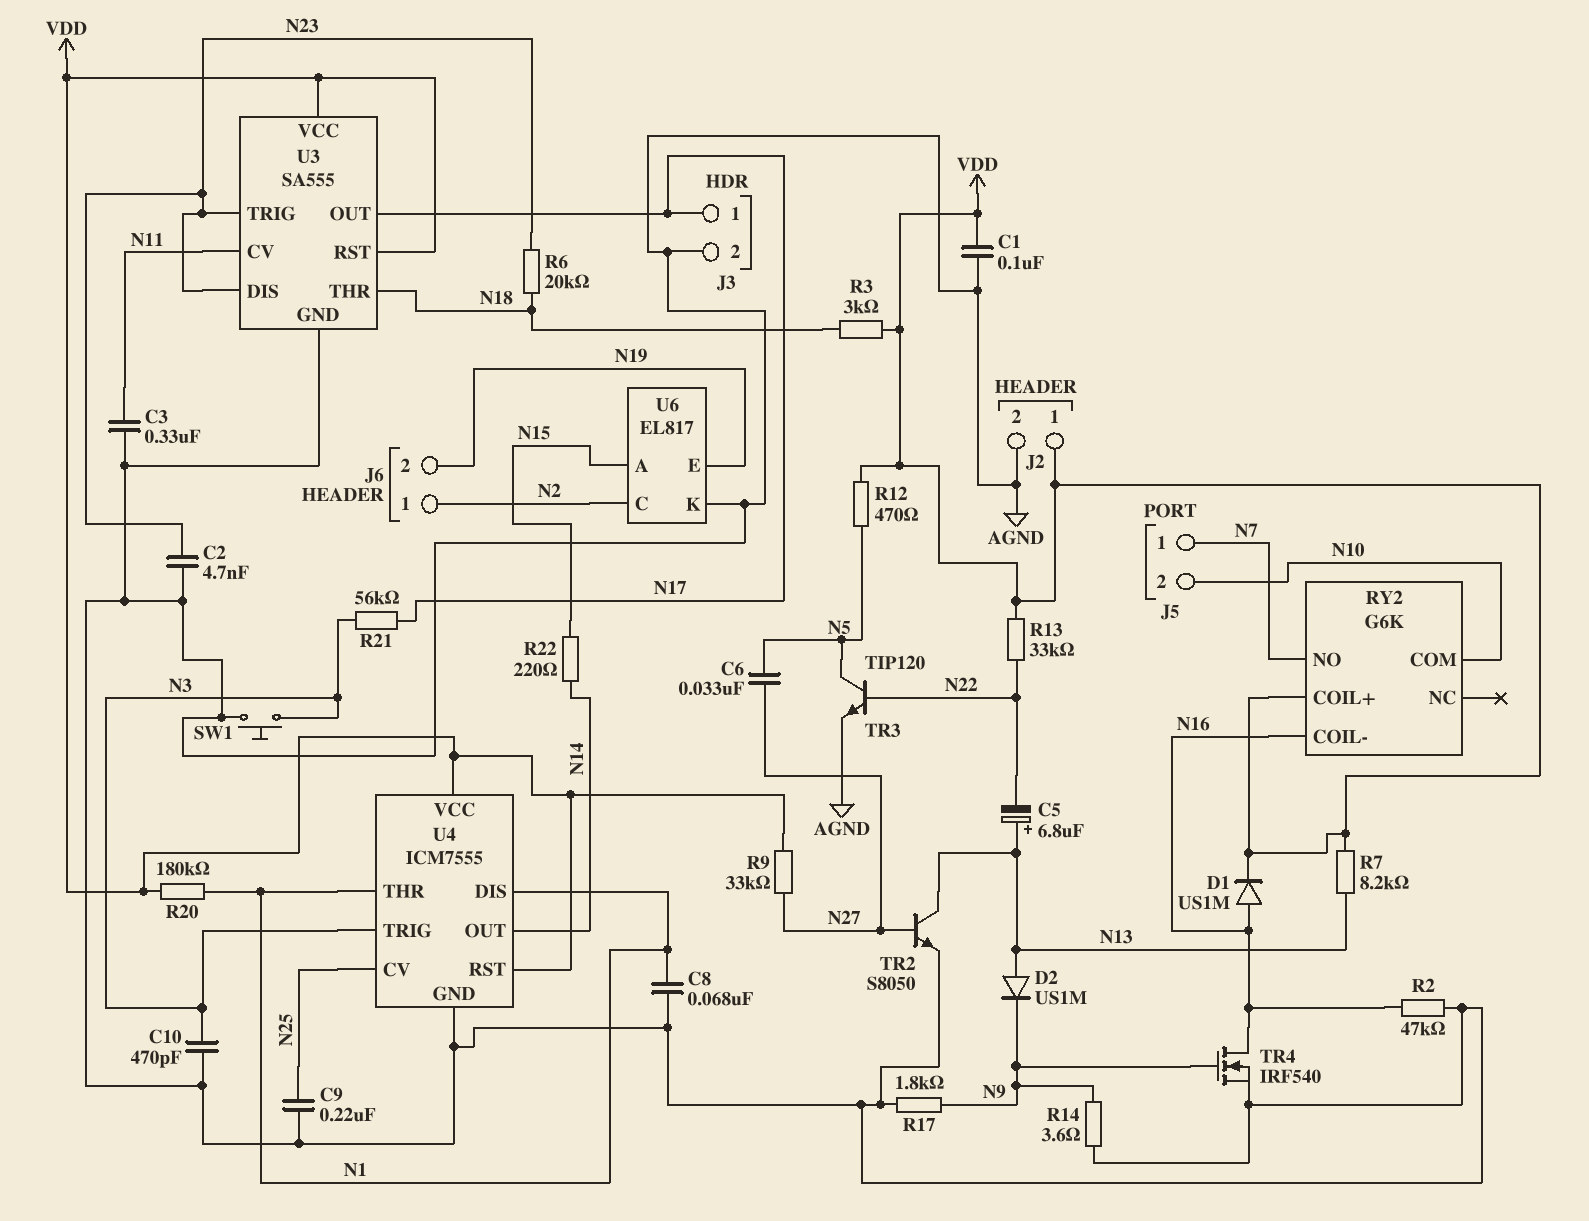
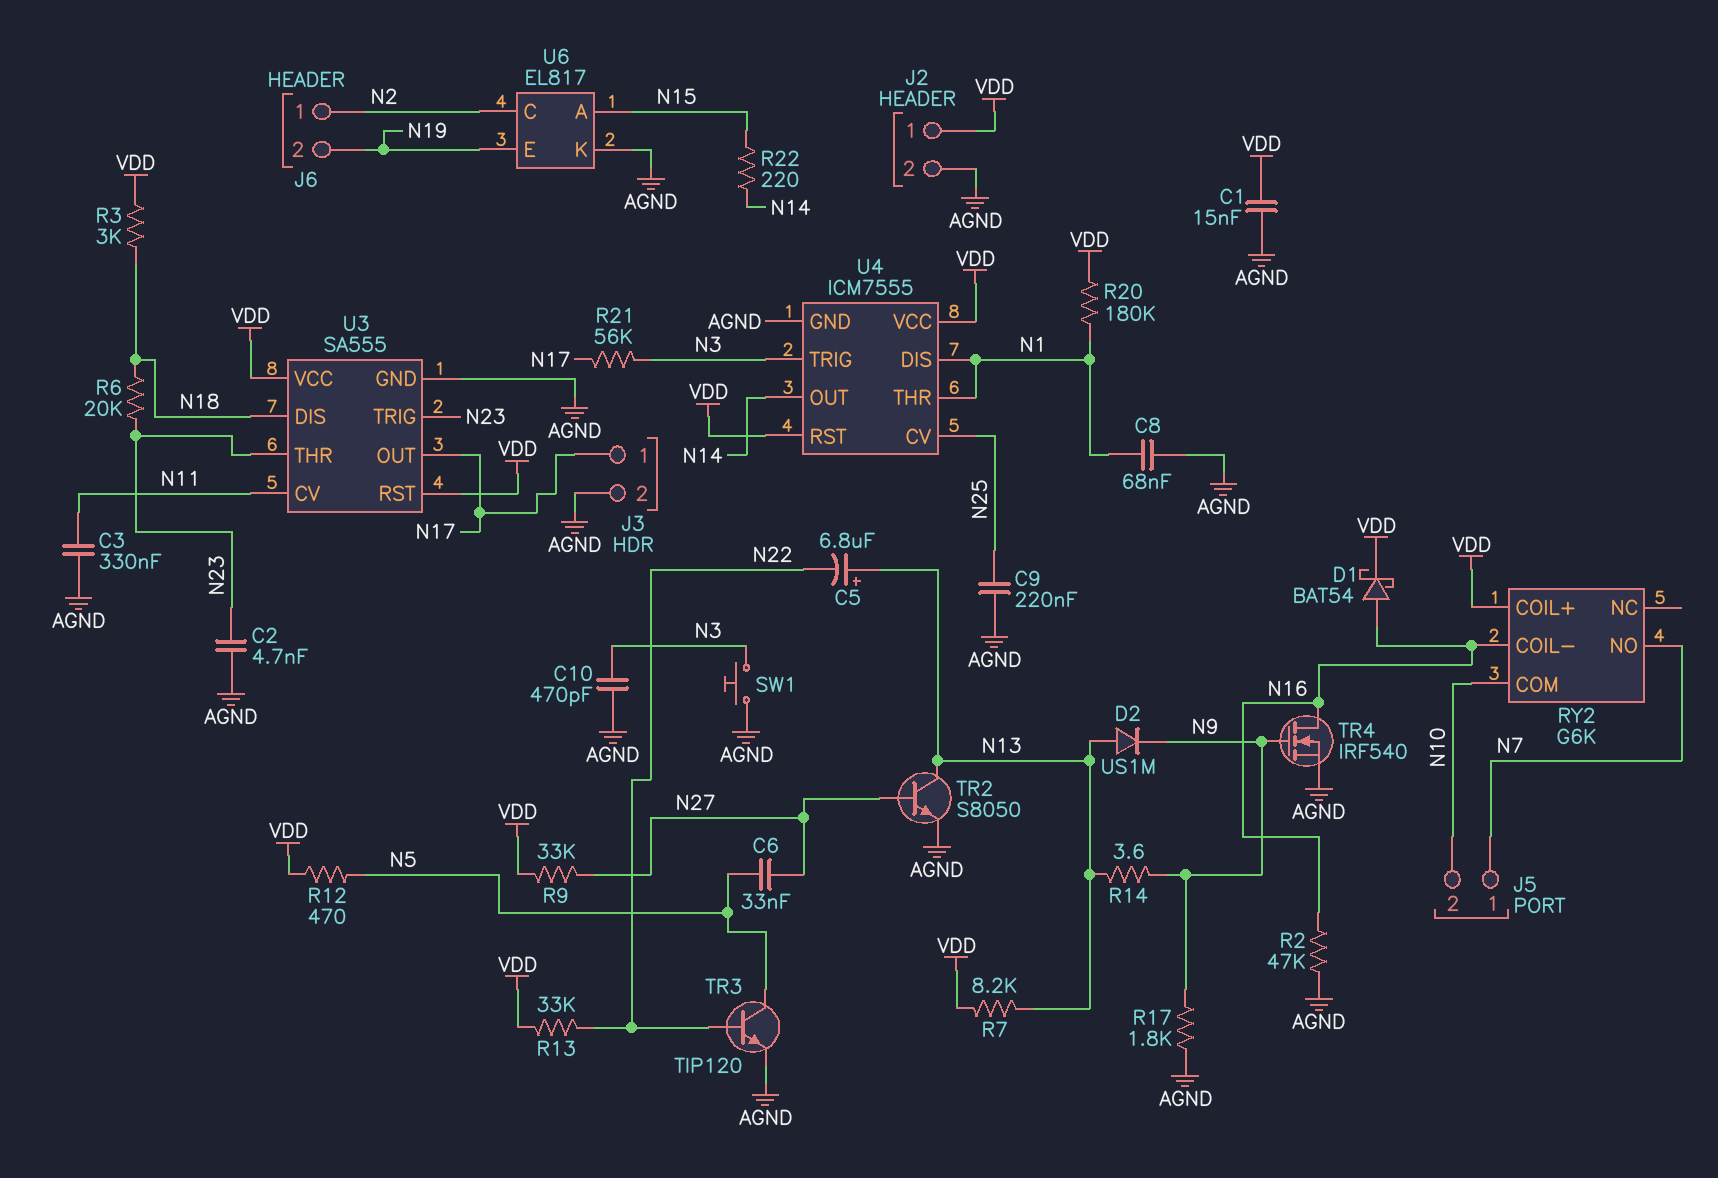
C1: 100nF (AGND, VDD) -> 15nF (AGND, VDD)
D1: diode US1M (A N16, K VDD) -> schottky BAT54 (A N16, K VDD)
R14: 3.6 (AGND, N9) -> 3.6 (N9, N13)
U3 pin DIS: N23 -> N18
U3 pin THR: N18 -> N23

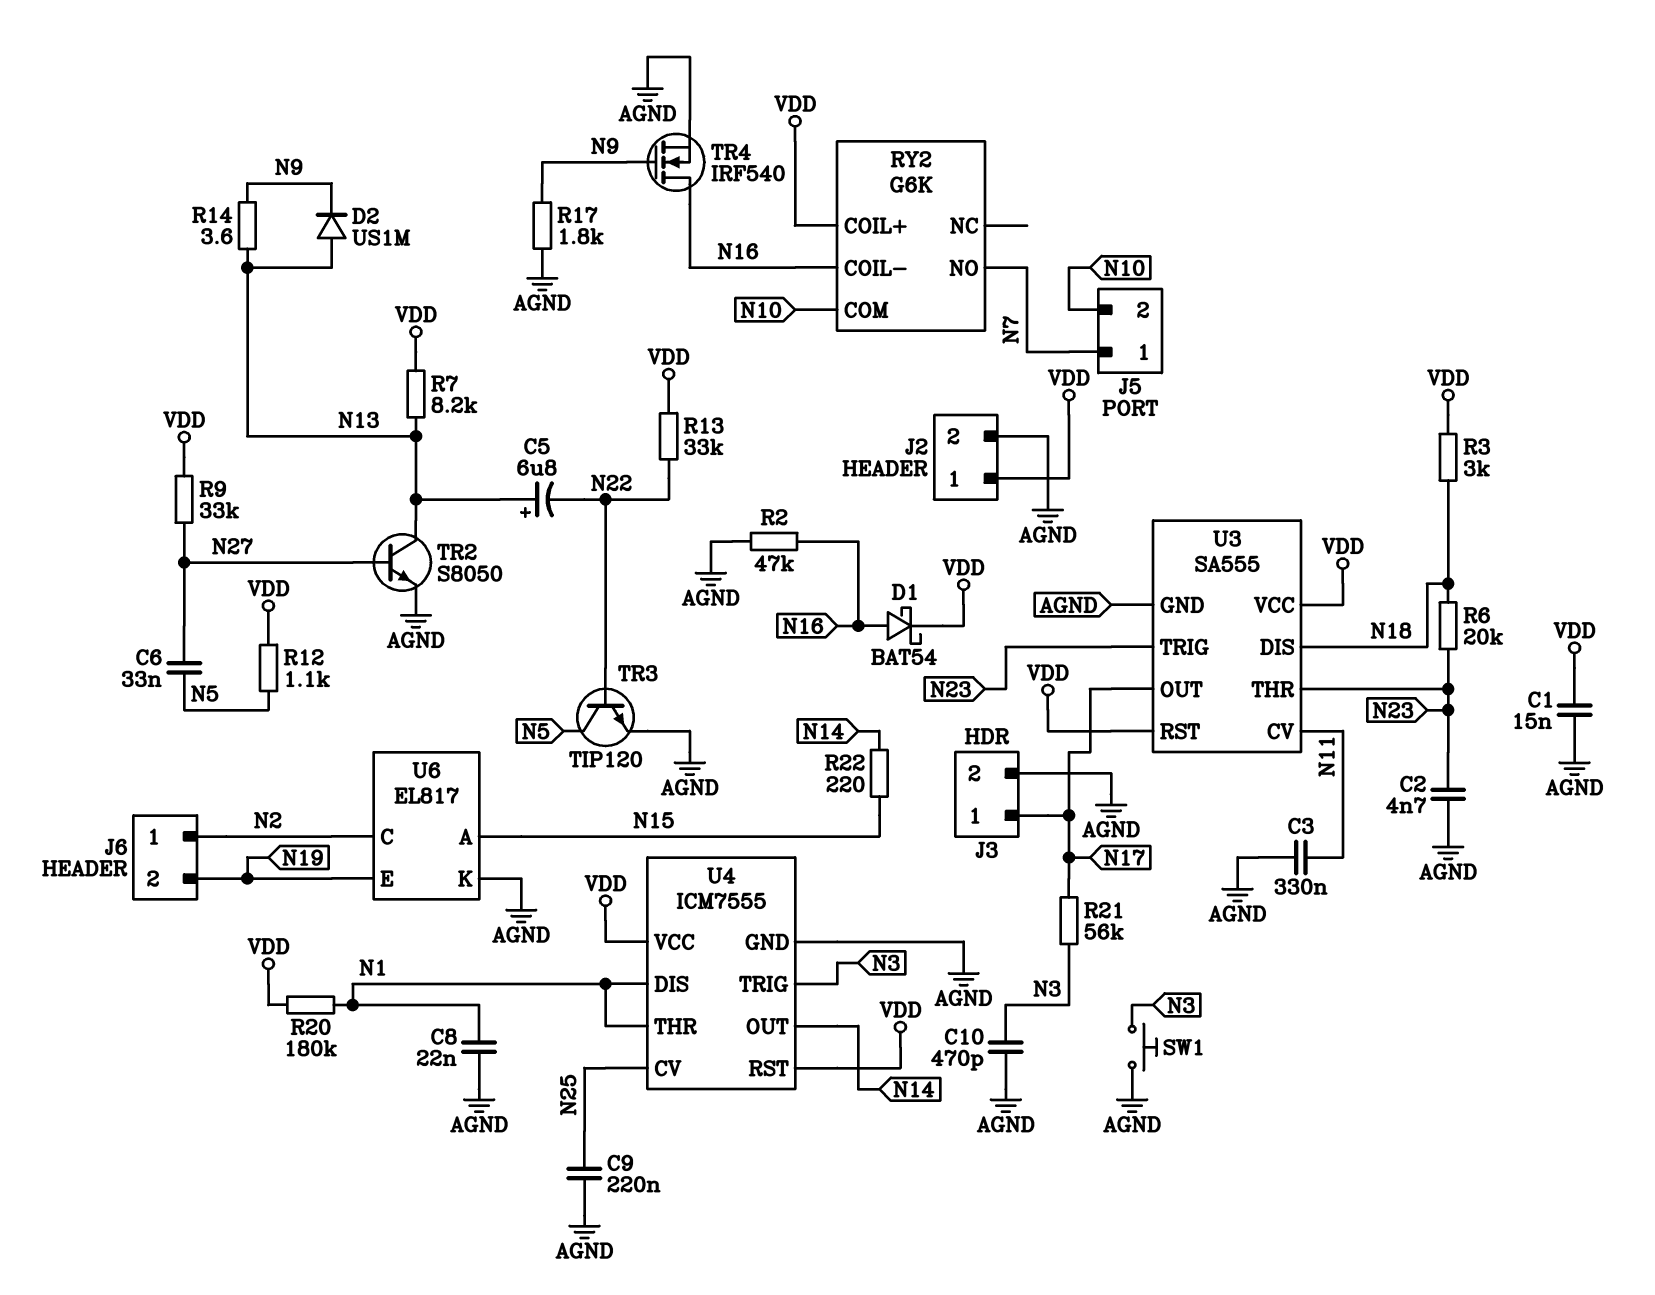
C8: 68nF (AGND, N1) -> 22nF (AGND, N1)
R12: 470 (N5, VDD) -> 1.1k (N5, VDD)

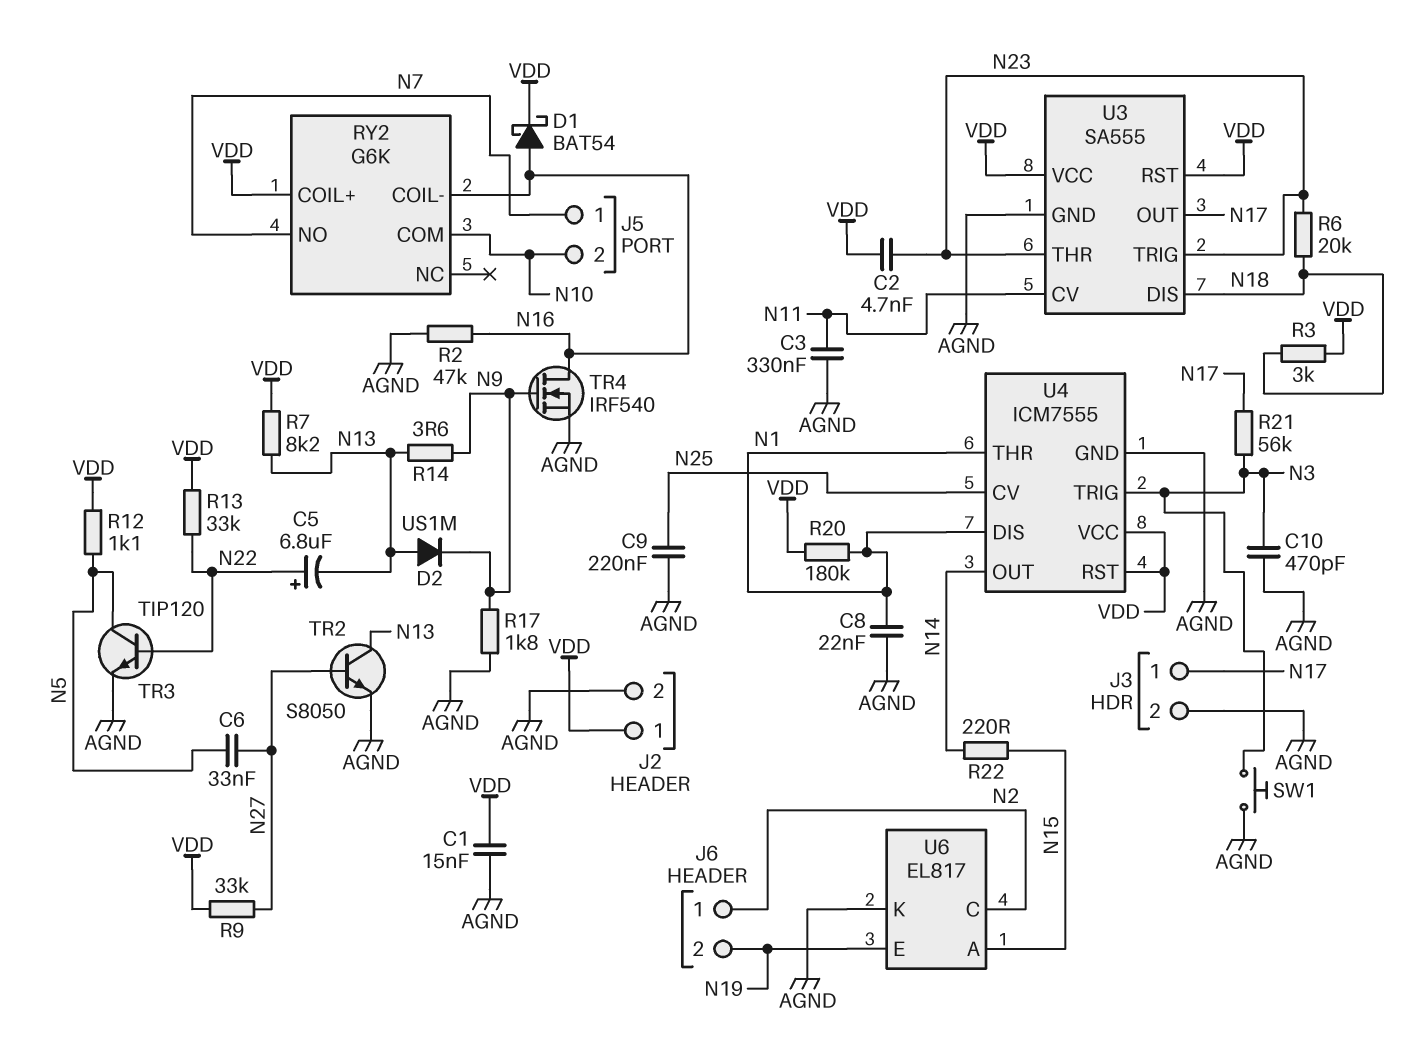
C2: 4.7nF (AGND, N23) -> 4.7nF (N23, VDD)
C5: 6.8uF (plus N13, minus N22) -> 6.8uF (plus N22, minus N13)

